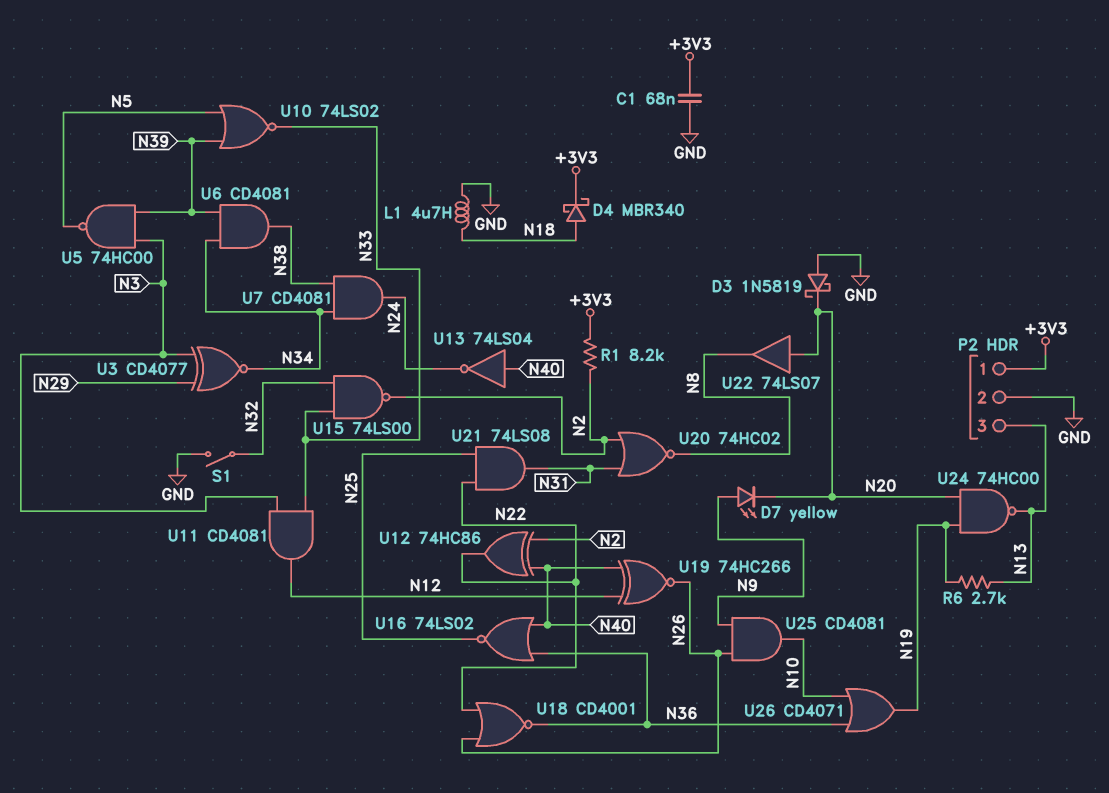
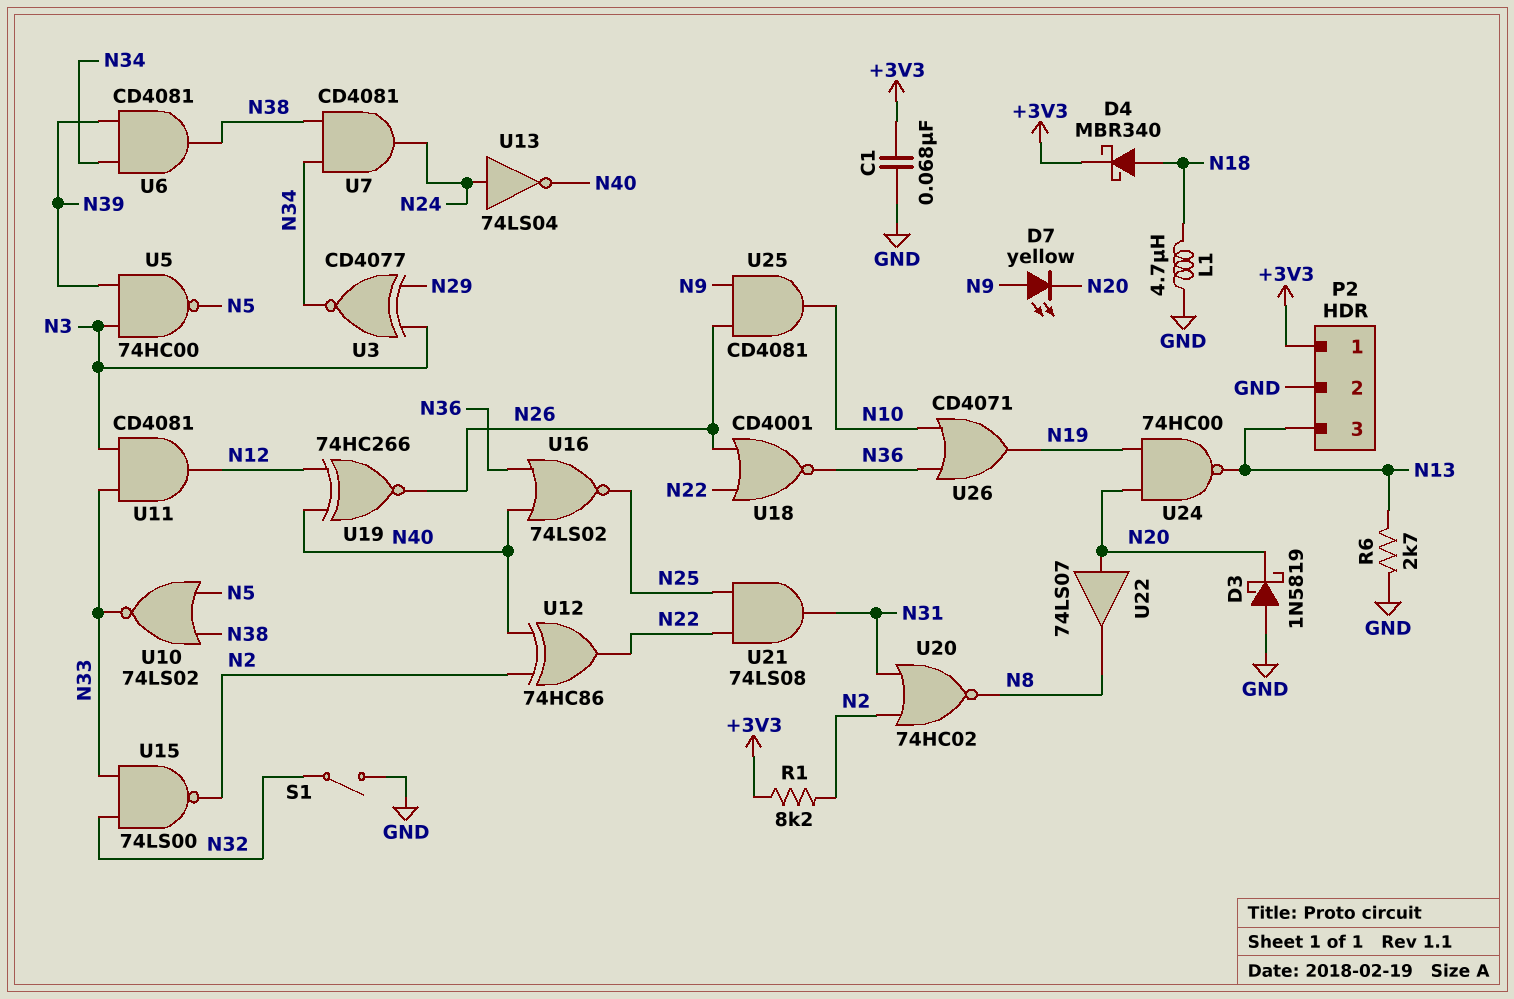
R6: 2.7k (N13, N19) -> 2.7k (GND, N13)
U10: NOR 74LS02 (in N5, in N39, out N33) -> NOR 74LS02 (in N5, in N38, out N33)
U13: NOT 74LS04 (in N40, out N24) -> NOT 74LS04 (in N24, out N40)

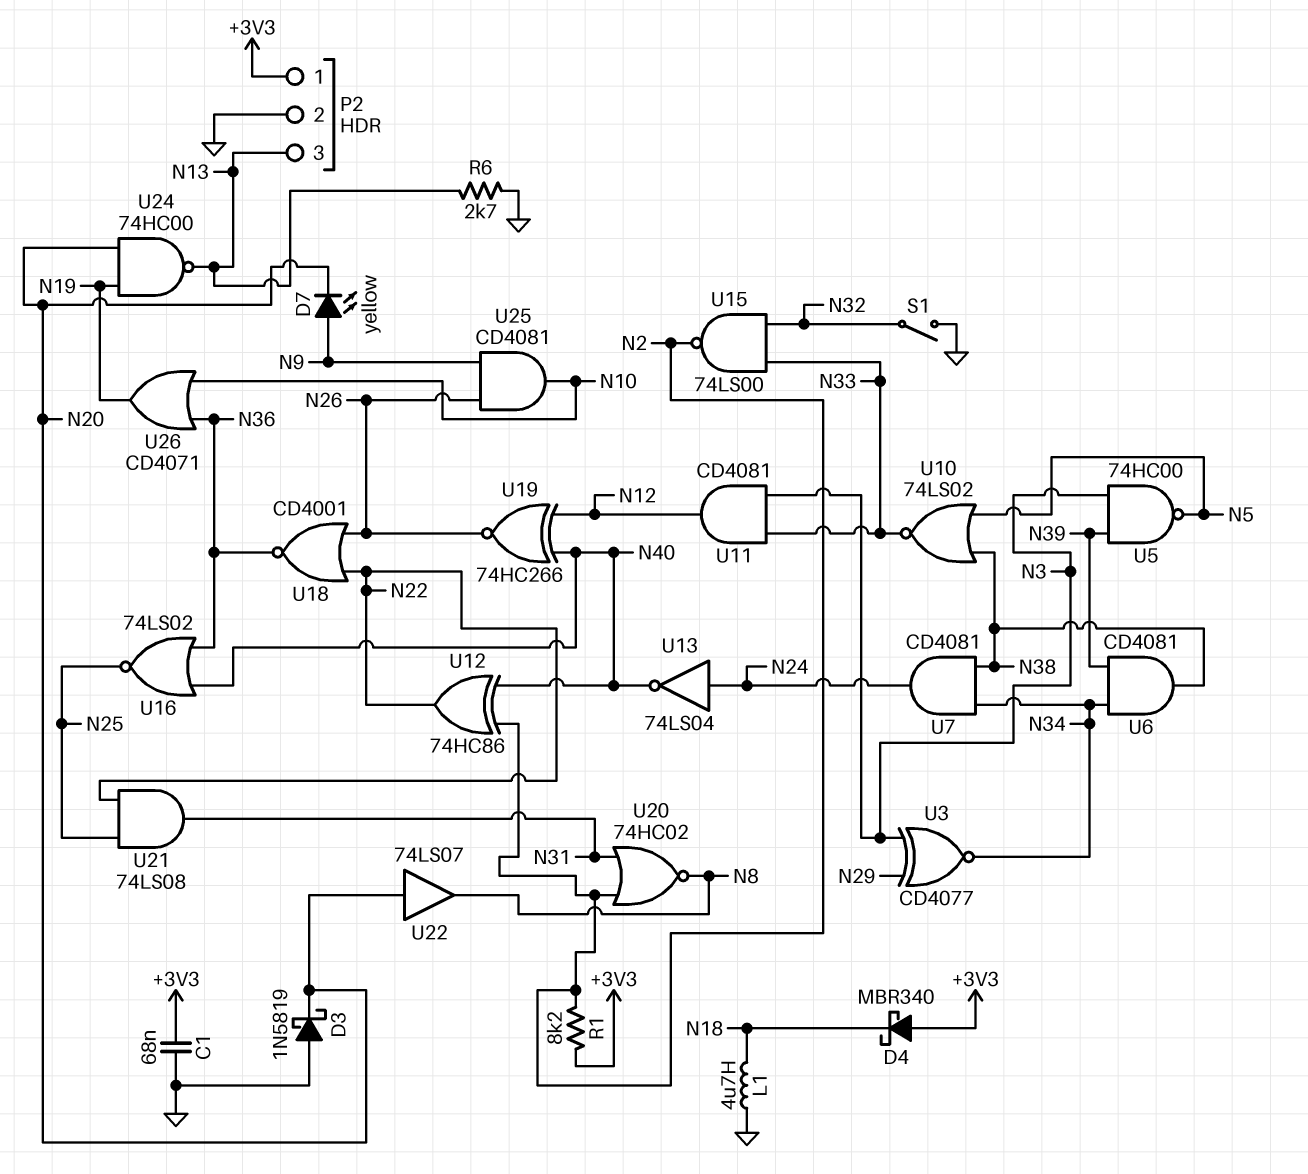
D4: schottky MBR340 (A N18, K +3V3) -> schottky MBR340 (A +3V3, K N18)

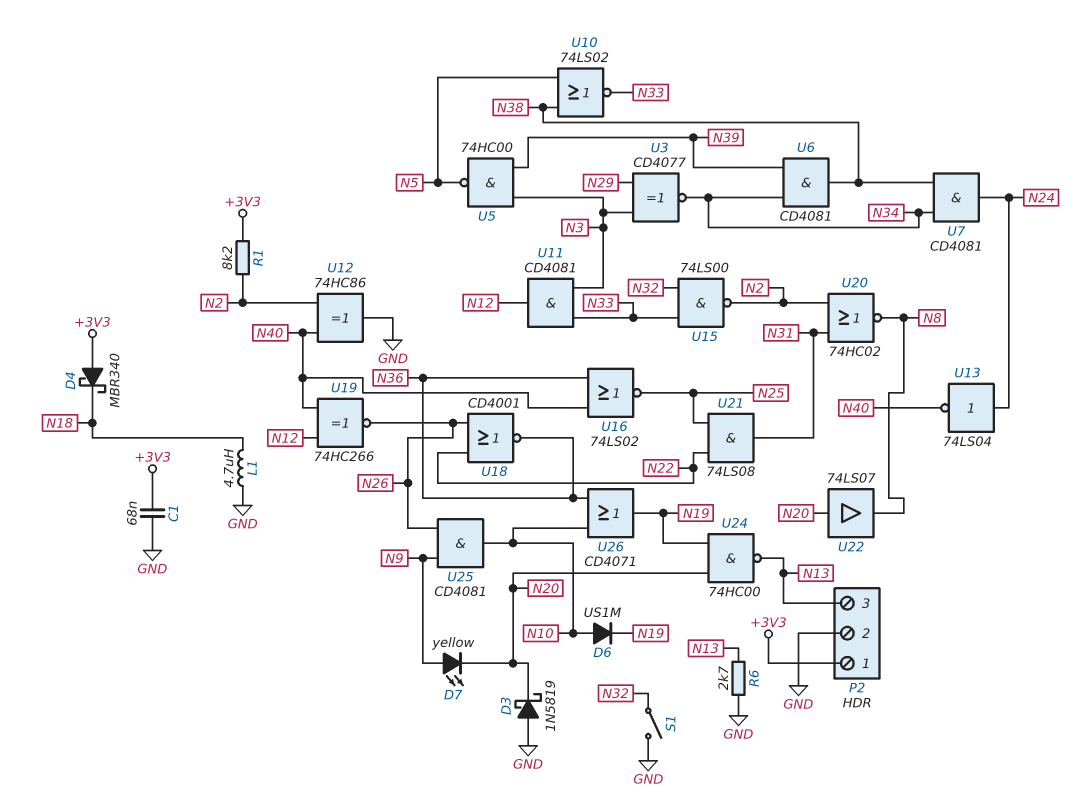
D6: none -> diode US1M (A N10, K N19)
U12: XOR 74HC86 (in N2, in N40, out N22) -> XOR 74HC86 (in N2, in N40, out GND)

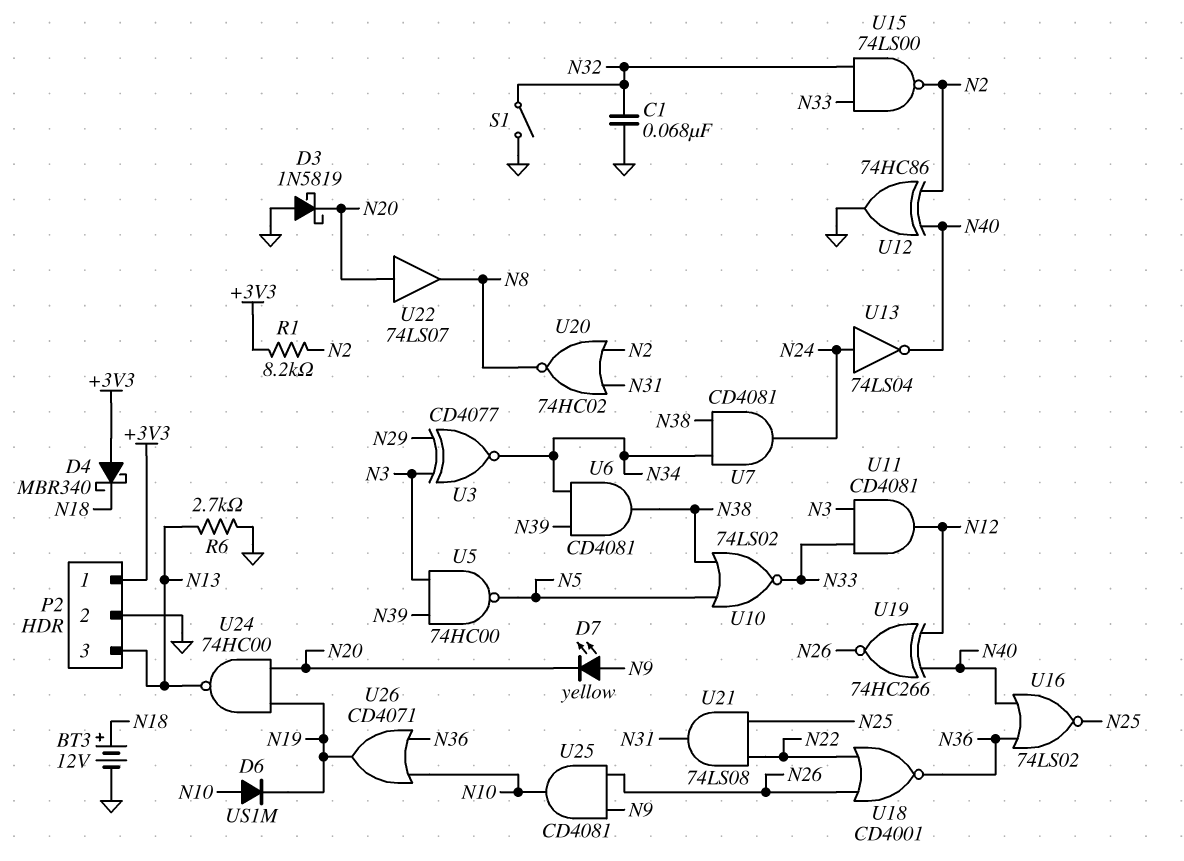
BT3: none -> 12V (plus N18, minus GND)
C1: 68nF (+3V3, GND) -> 68nF (GND, N32)
L1: 4.7uH (GND, N18) -> none

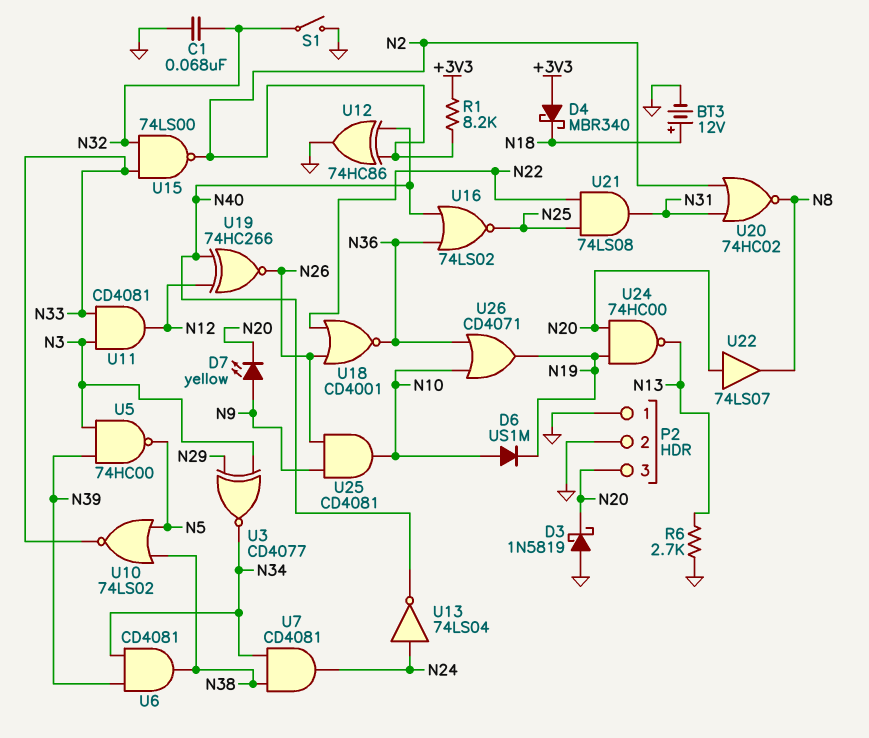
P2 pin 1: +3V3 -> GND
P2 pin 3: N13 -> N20

